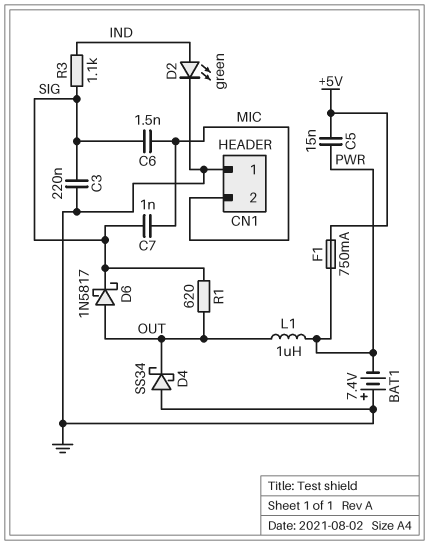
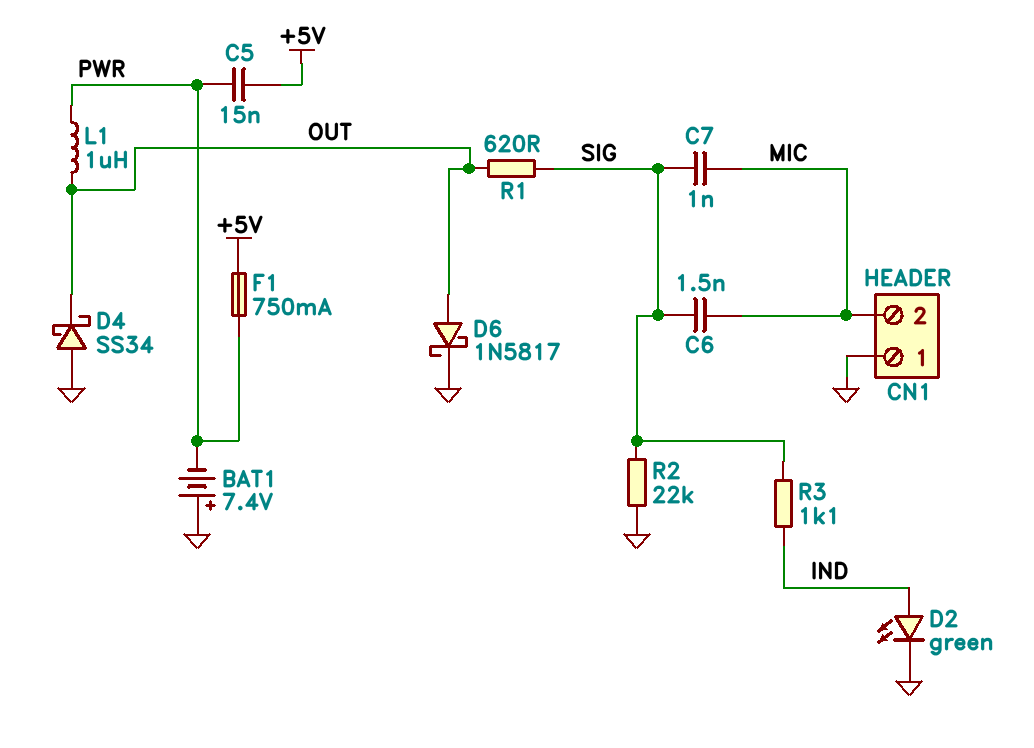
C3: 220nF (GND, SIG) -> none
D6: schottky 1N5817 (A OUT, K SIG) -> schottky 1N5817 (A OUT, K GND)
R2: none -> 22k (GND, SIG)

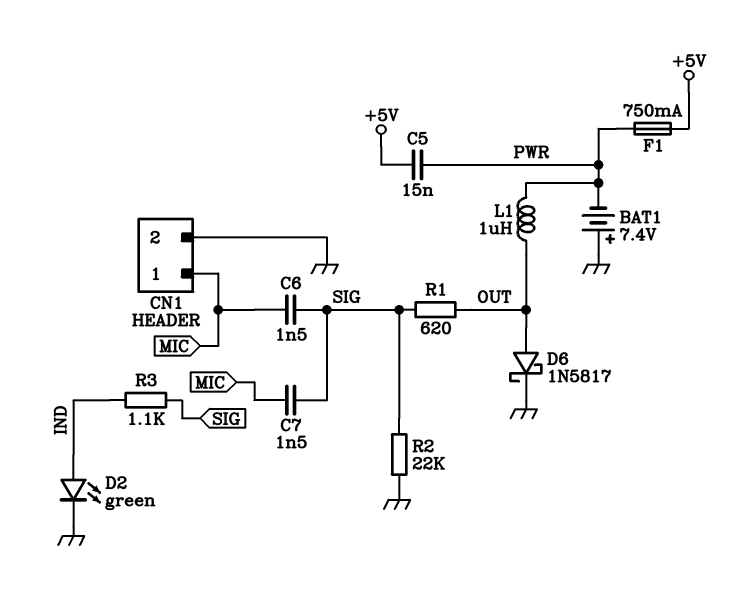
C7: 1nF (MIC, SIG) -> 1.5nF (MIC, SIG)
CN1 pin 1: GND -> MIC
CN1 pin 2: MIC -> GND
D4: schottky SS34 (A GND, K OUT) -> none

